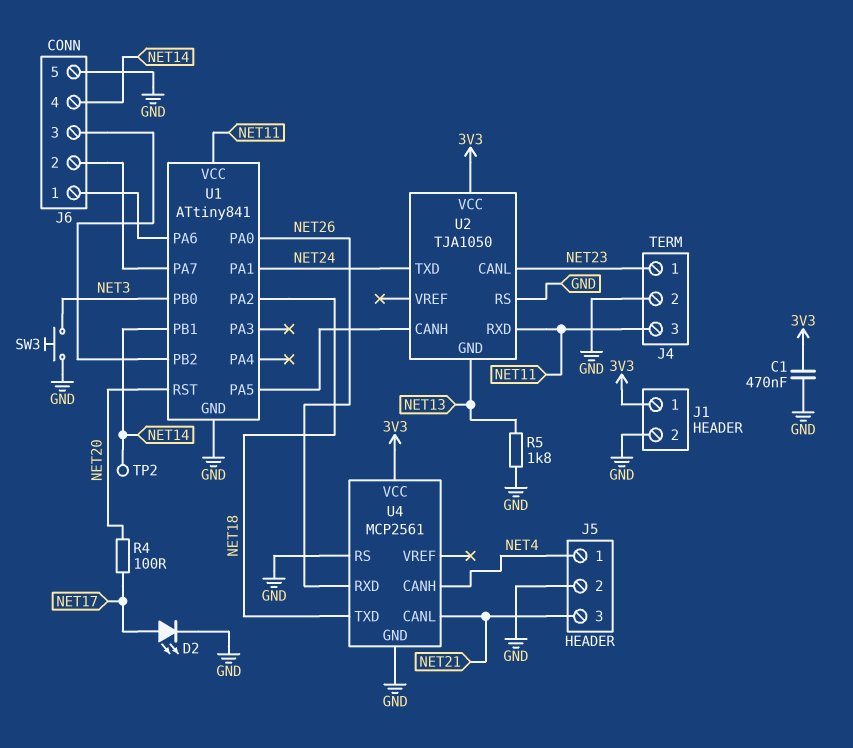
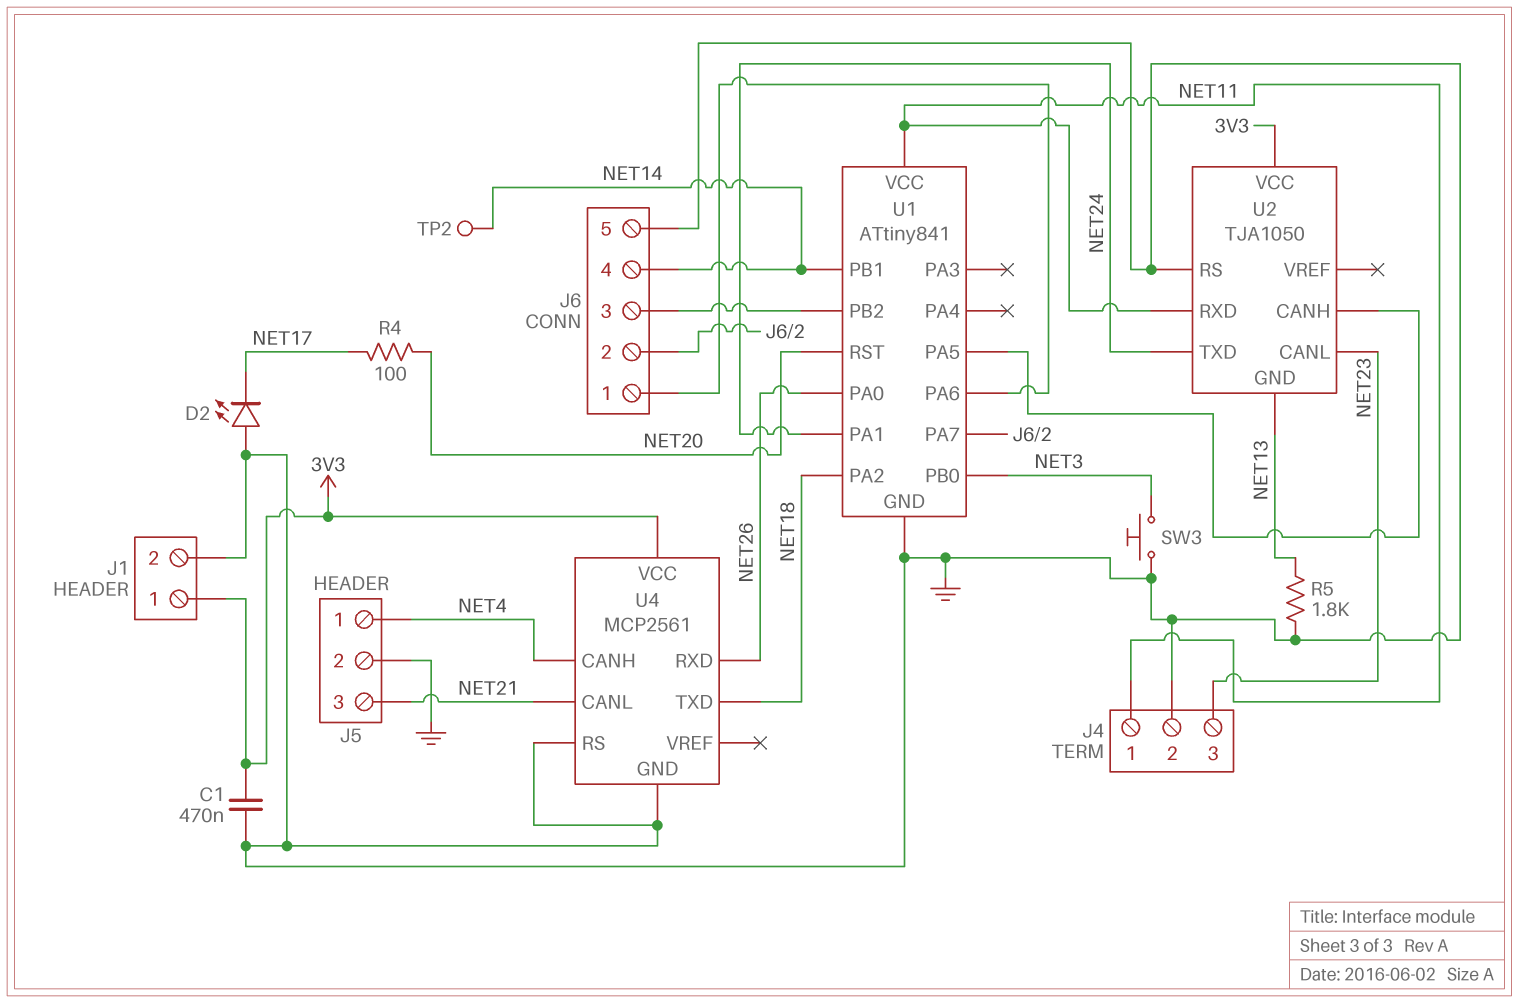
D2: LED (A NET17, K GND) -> LED (A GND, K NET17)
J4 pin 1: NET23 -> NET11
J4 pin 3: NET11 -> NET23

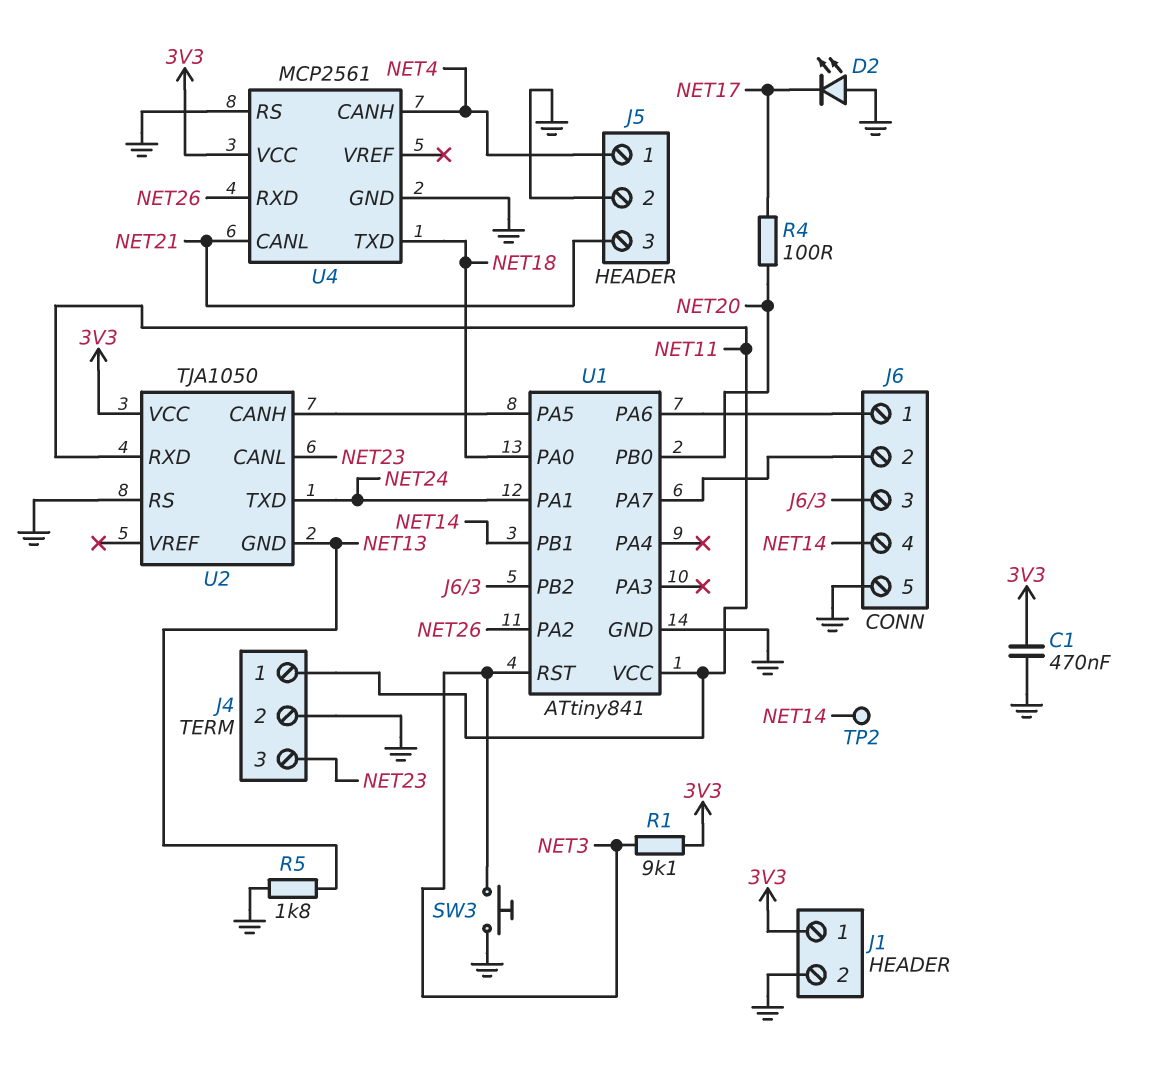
R1: none -> 9.1k (3V3, NET3)
U1 pin PA0: NET26 -> NET18
U1 pin PA2: NET18 -> NET26
U1 pin PB0: NET3 -> NET20
U1 pin RST: NET20 -> NET3

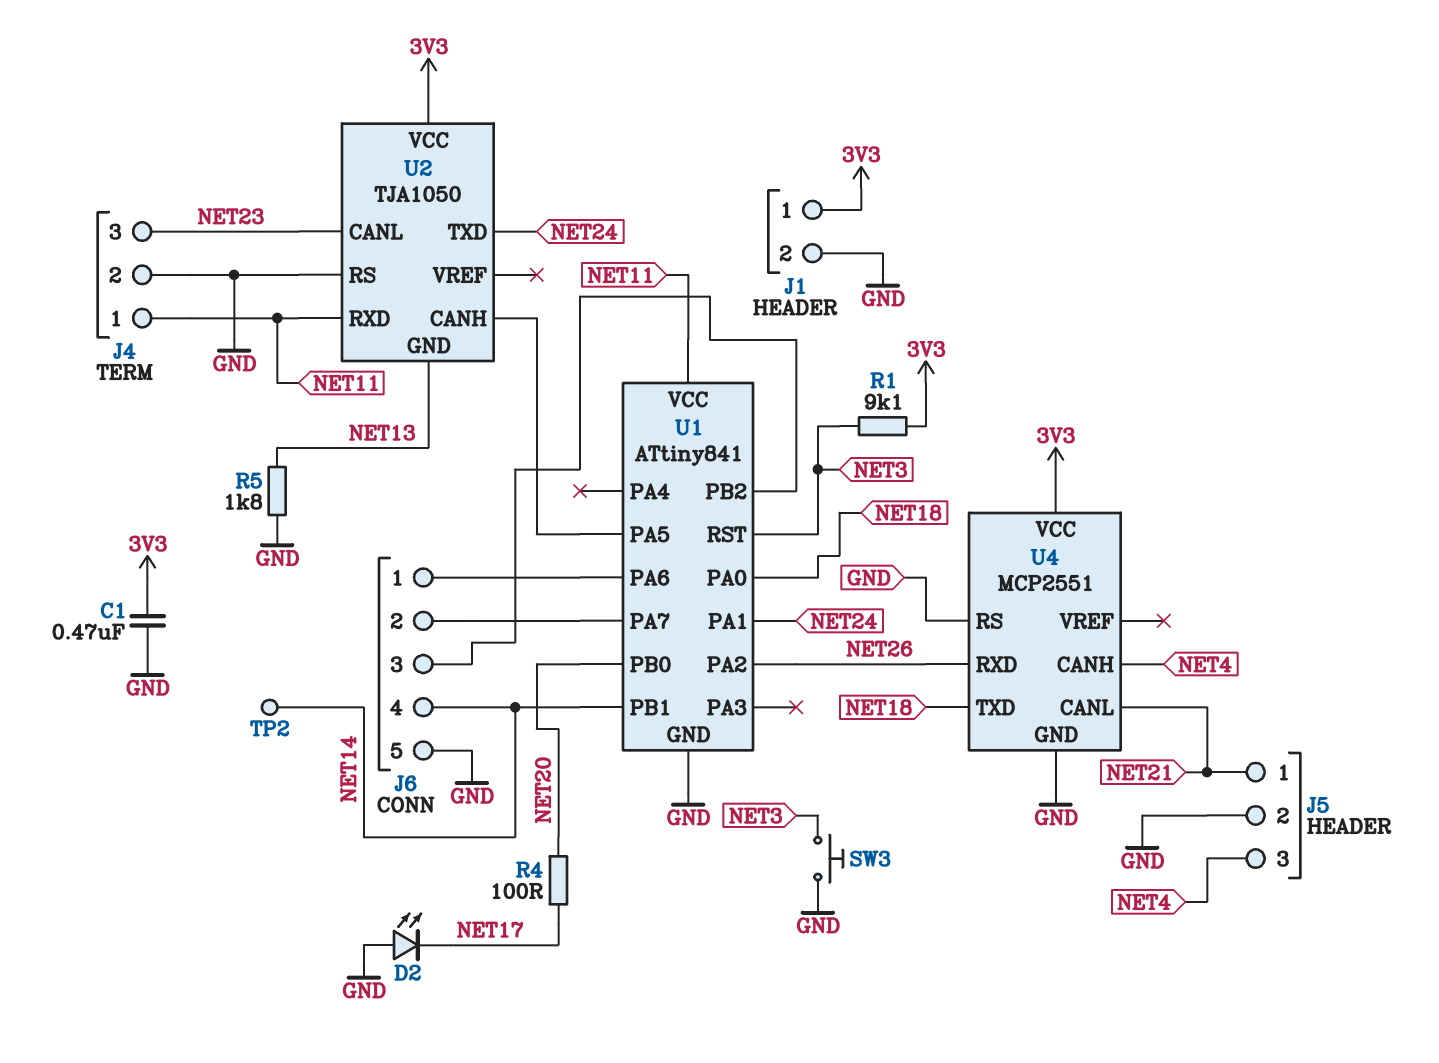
J5 pin 1: NET4 -> NET21
J5 pin 3: NET21 -> NET4
U4: MCP2561 -> MCP2551

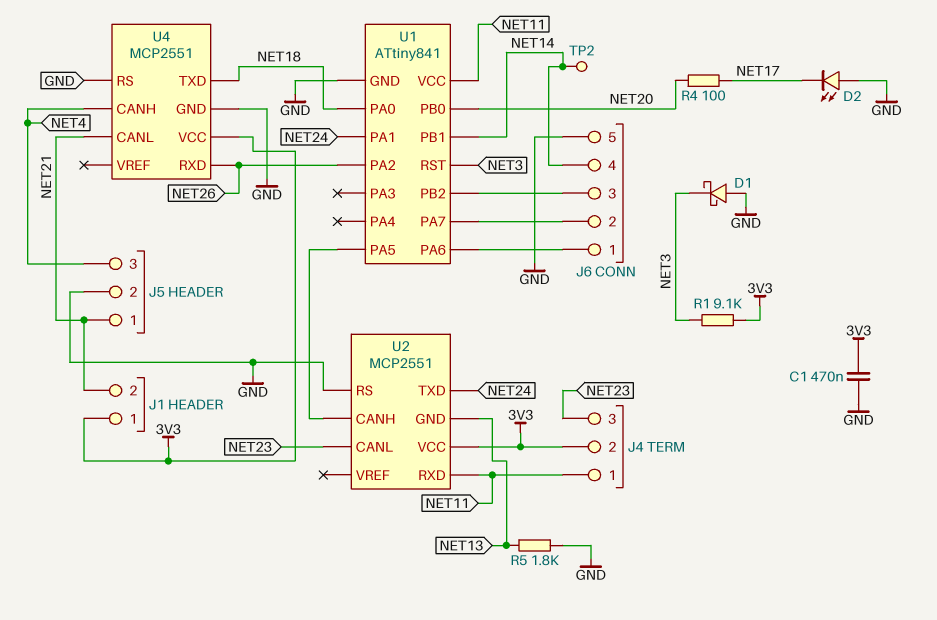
D1: none -> schottky (A GND, K NET3)
J1 pin 2: GND -> NET21
J4 pin 2: GND -> 3V3
SW3: button (GND, NET3) -> none
U2: TJA1050 -> MCP2551

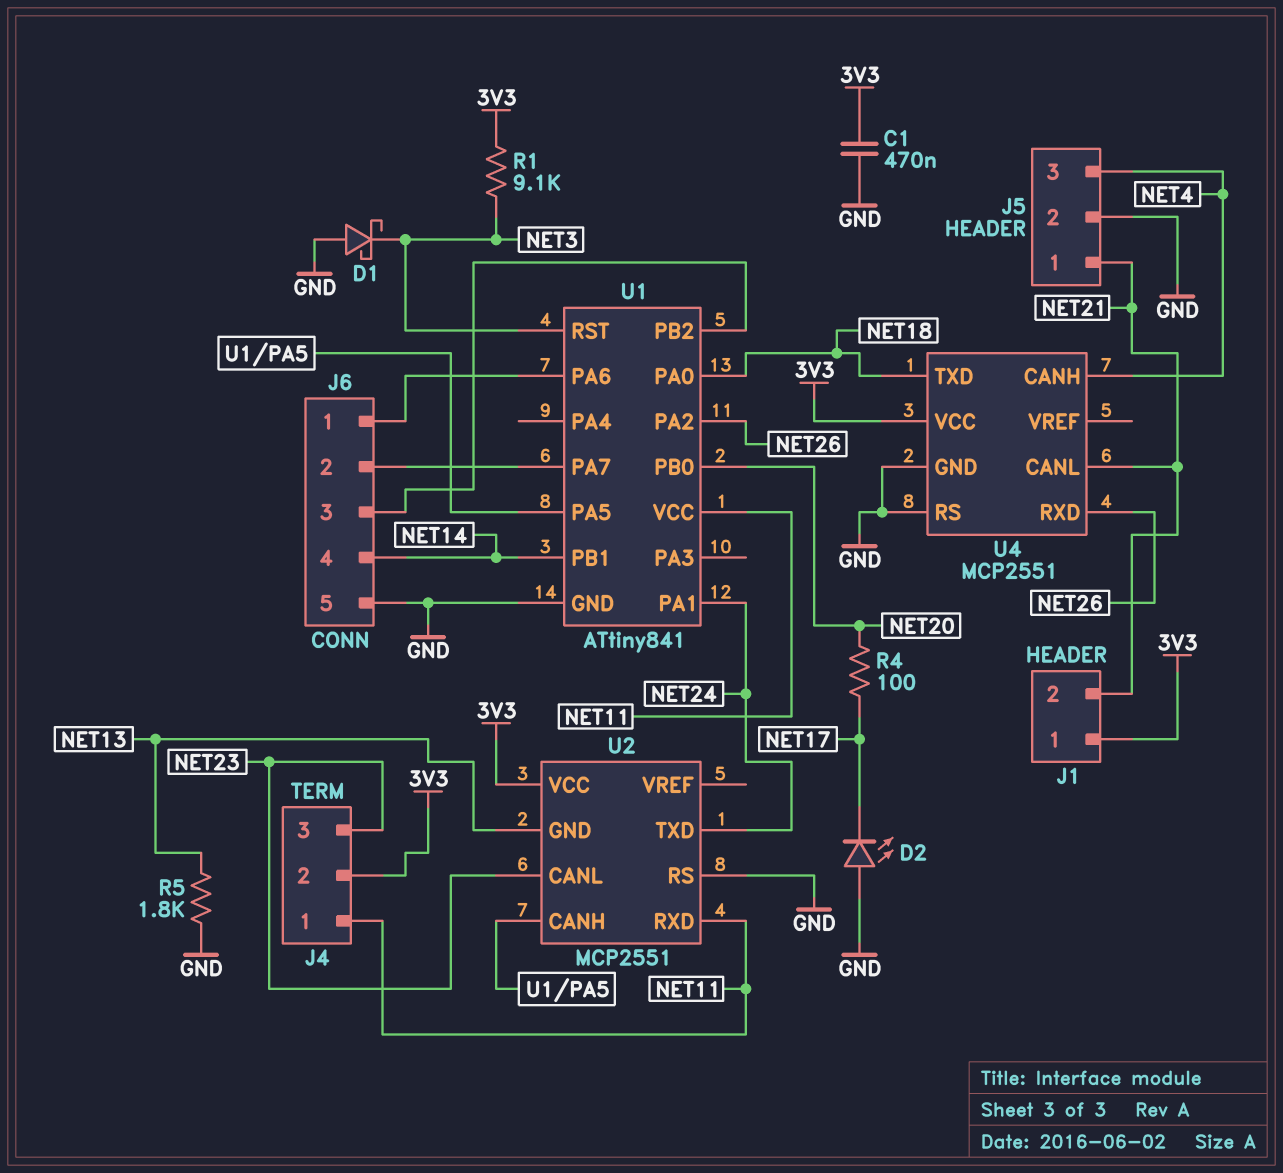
TP2: test point (NET14) -> none

